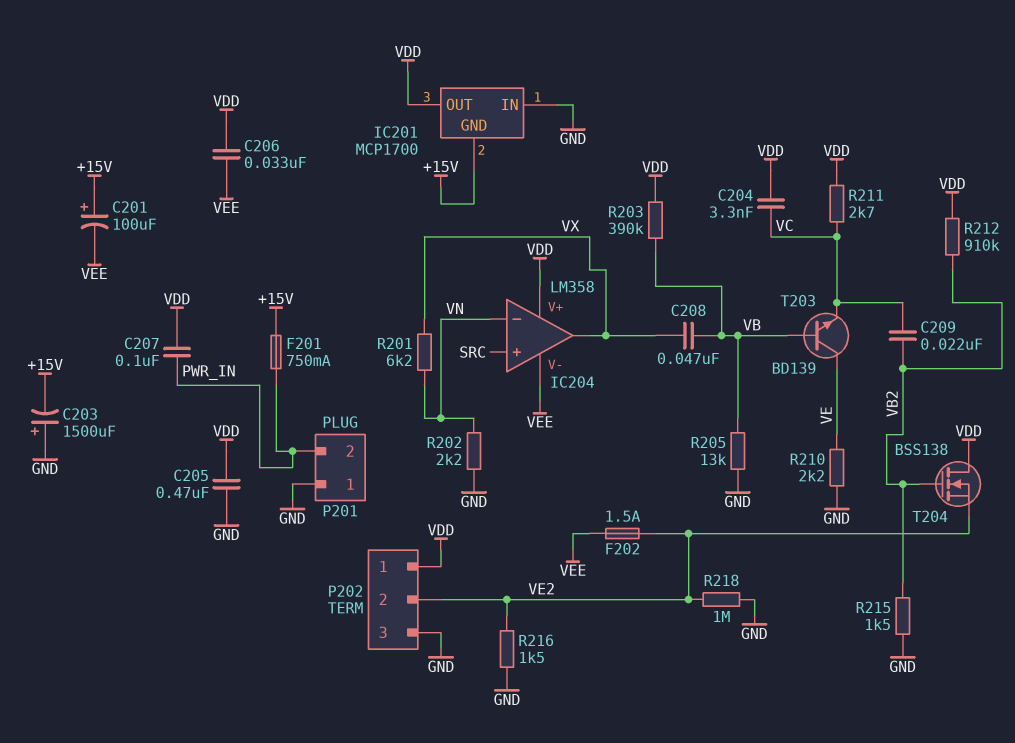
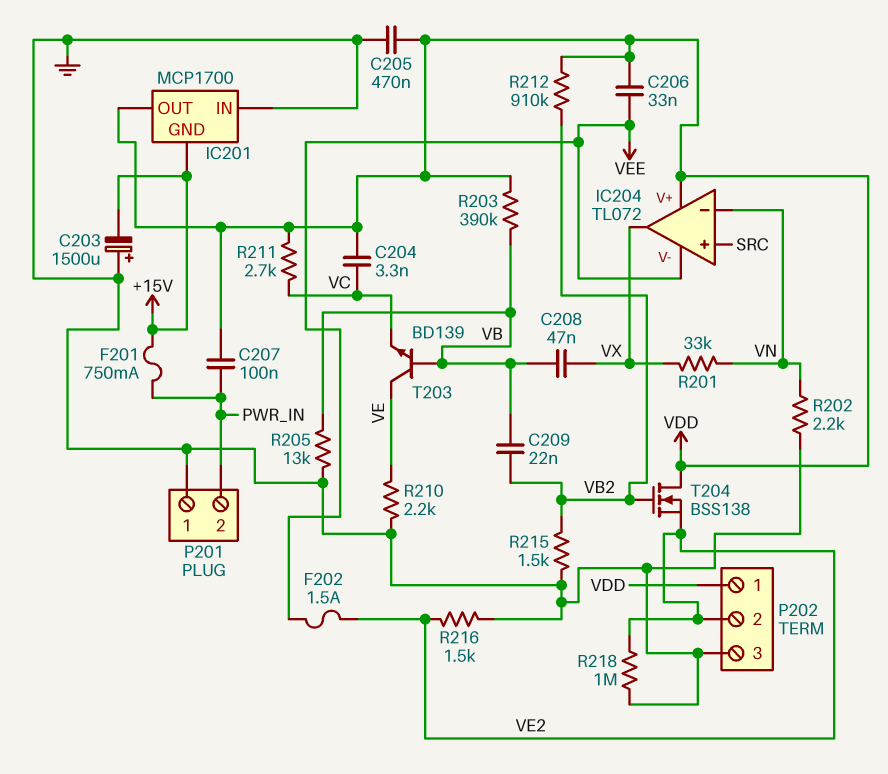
C201: 100uF (plus +15V, minus VEE) -> none
C209: 22nF (VB2, VC) -> 22nF (VB, VB2)
IC204: LM358 -> TL072
R201: 6.2k (VN, VX) -> 33k (VN, VX)

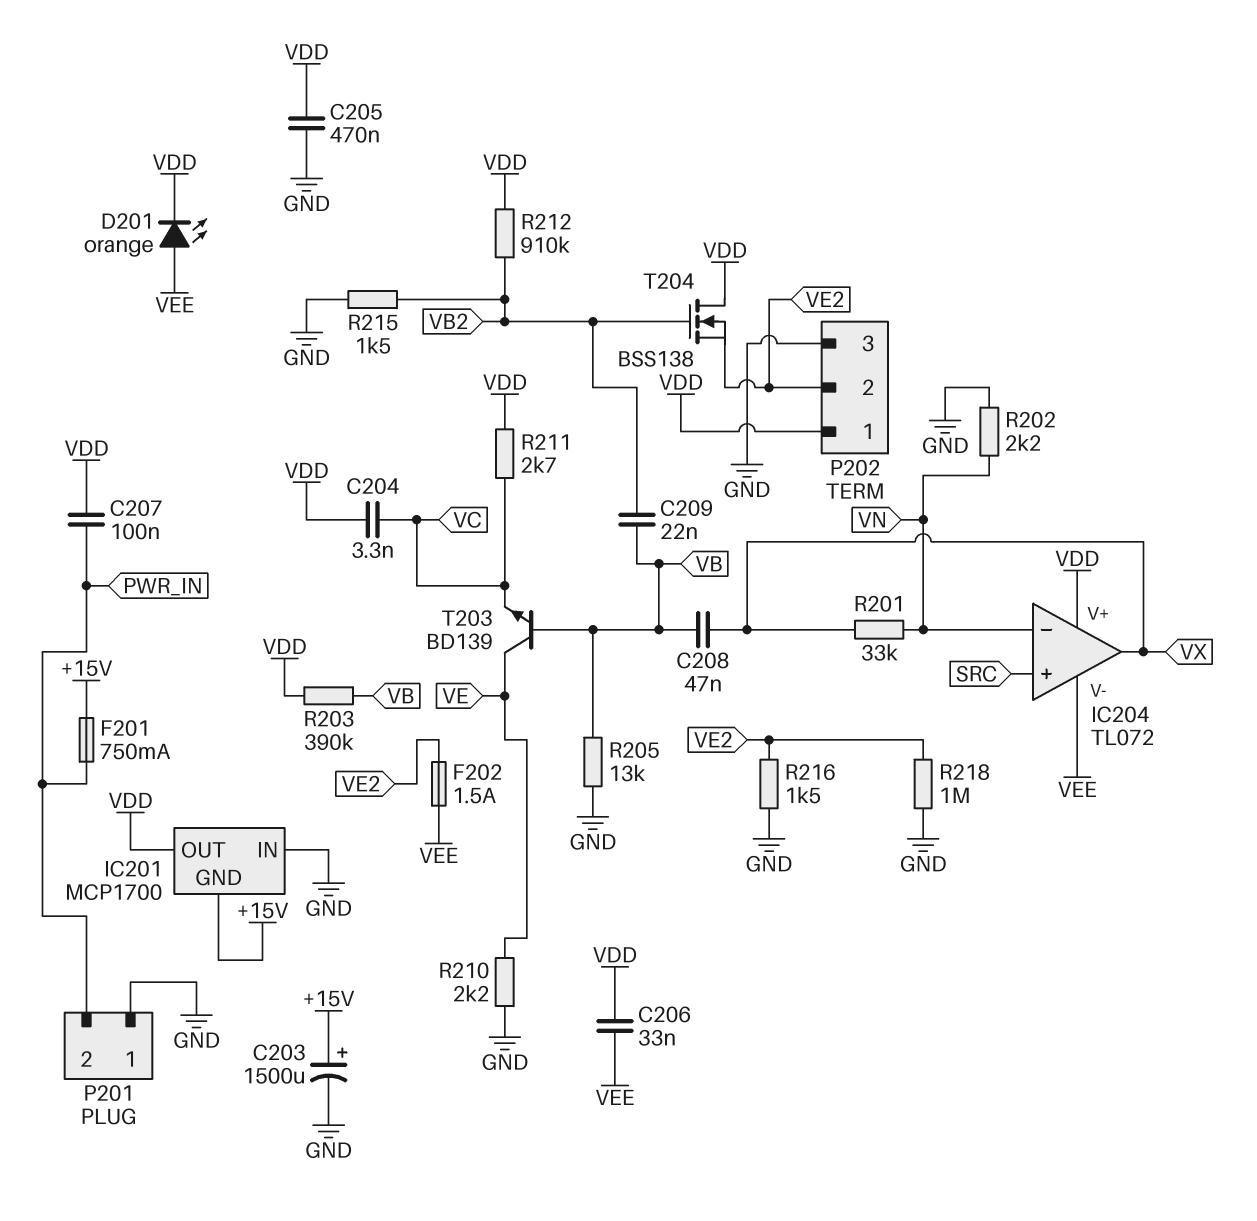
C203: 1500uF (plus GND, minus +15V) -> 1500uF (plus +15V, minus GND)
D201: none -> LED orange (A VEE, K VDD)

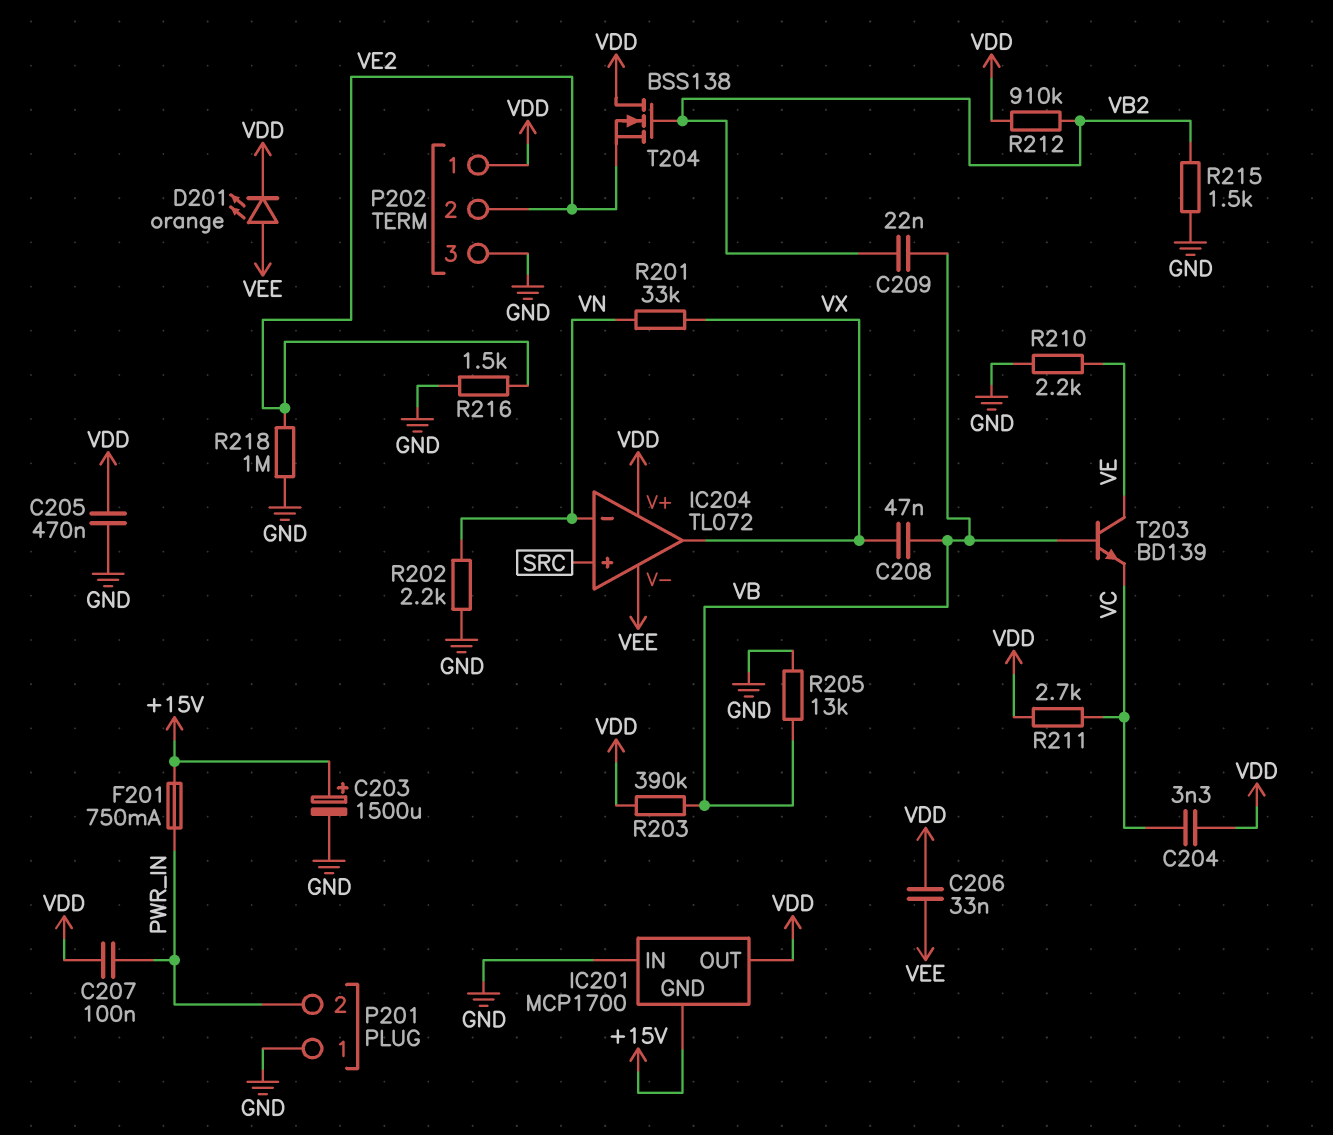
F202: 1.5A (VE2, VEE) -> none

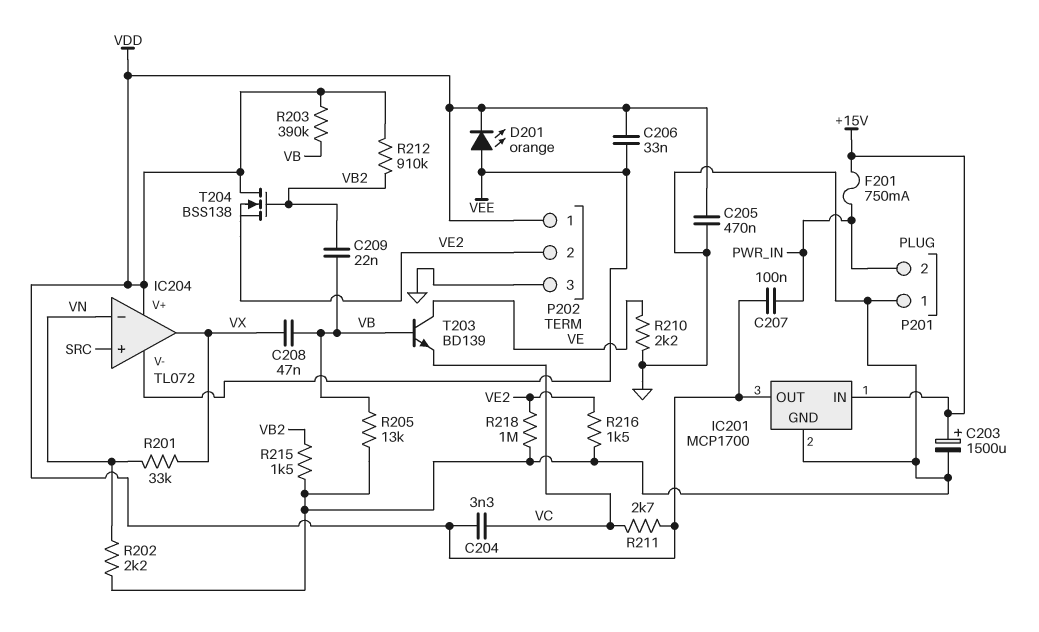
IC201 pin GND: +15V -> GND
IC201 pin IN: GND -> +15V

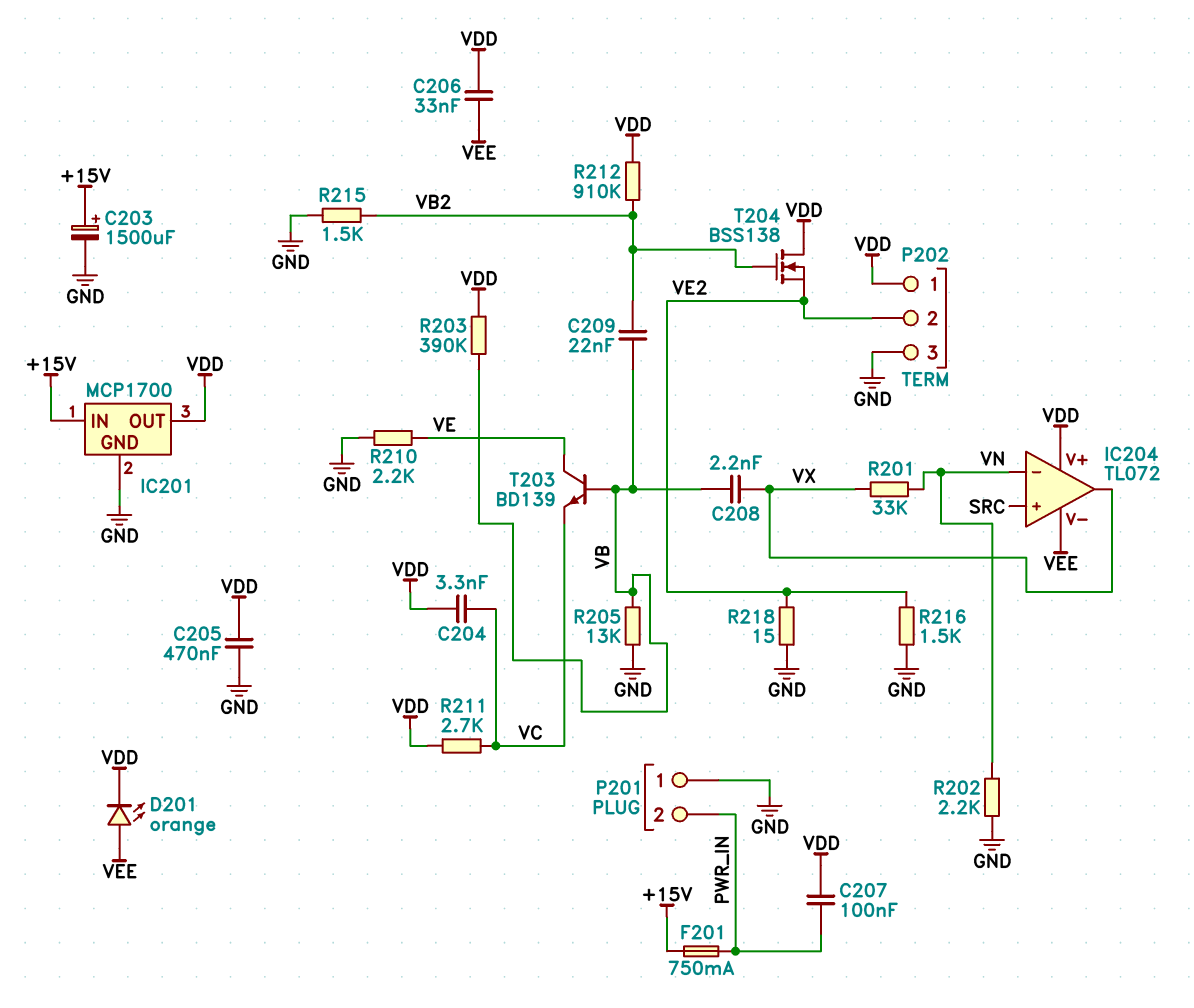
C208: 47nF (VB, VX) -> 2.2nF (VB, VX)
R218: 1M (GND, VE2) -> 15 (GND, VE2)

